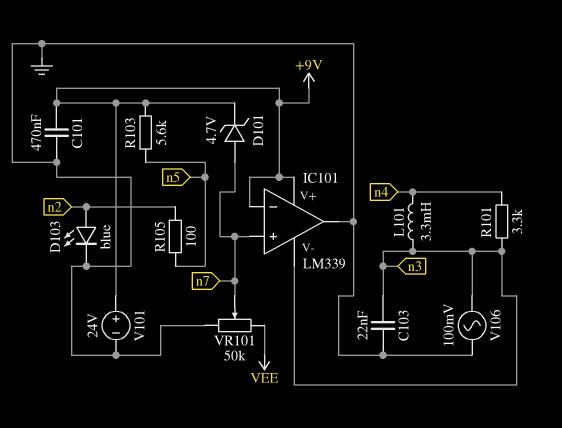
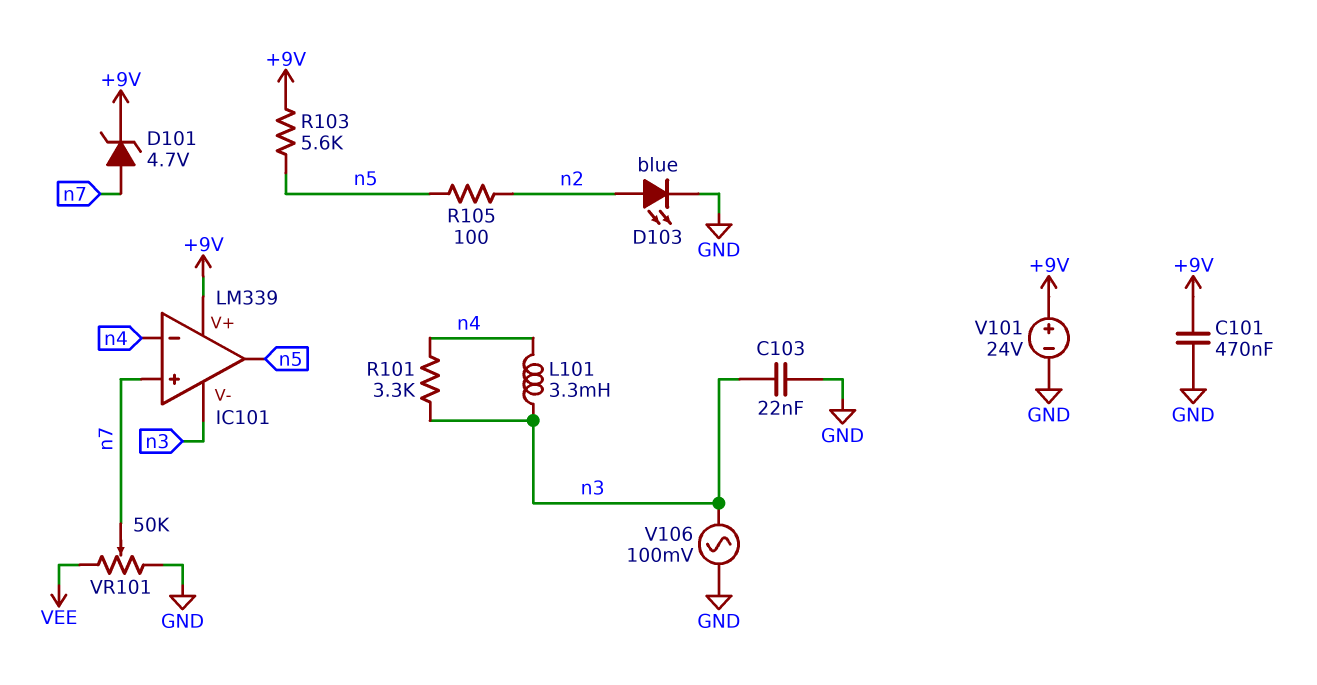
IC101 pin in-: +9V -> n4
IC101 pin out: GND -> n5

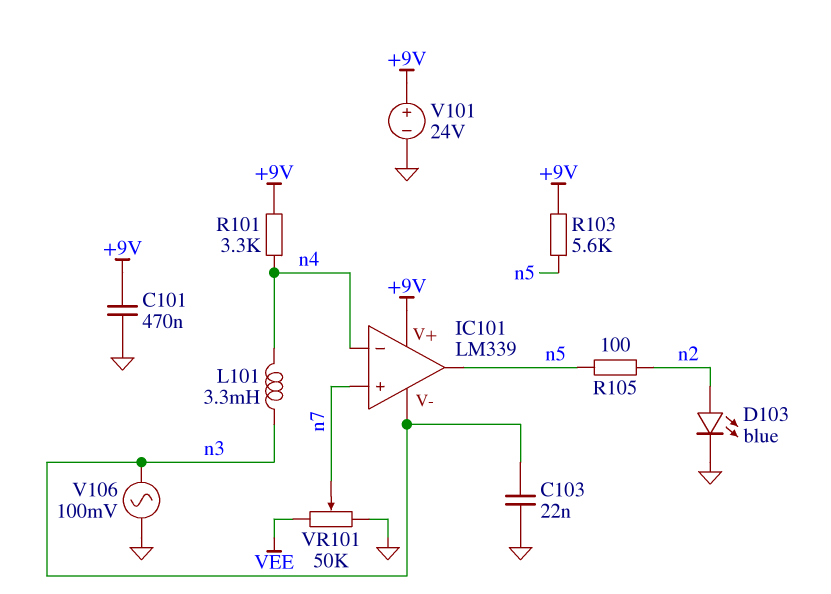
D101: zener 4.7V (A n7, K +9V) -> none
R101: 3.3k (n3, n4) -> 3.3k (+9V, n4)

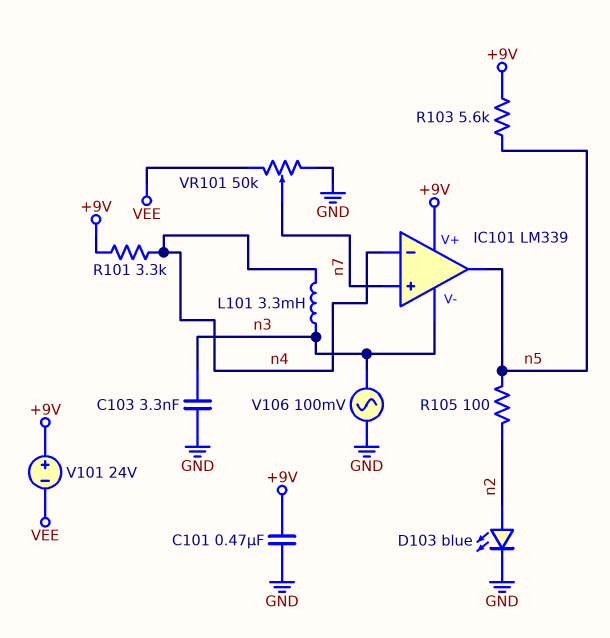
C103: 22nF (GND, n3) -> 3.3nF (GND, n3)
V101: 24V (plus +9V, minus GND) -> 24V (plus +9V, minus VEE)

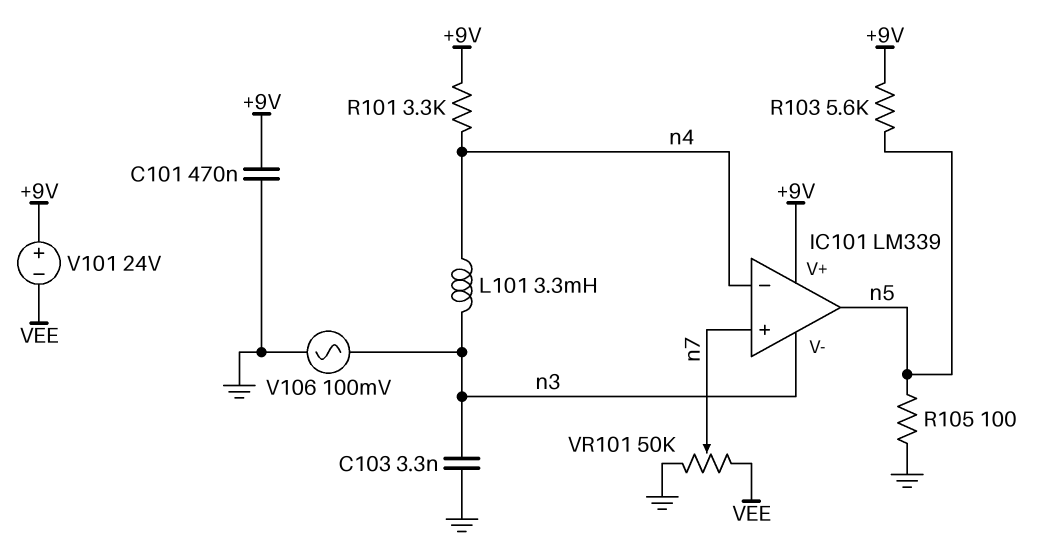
D103: LED blue (A n2, K GND) -> none
R105: 100 (n2, n5) -> 100 (GND, n5)

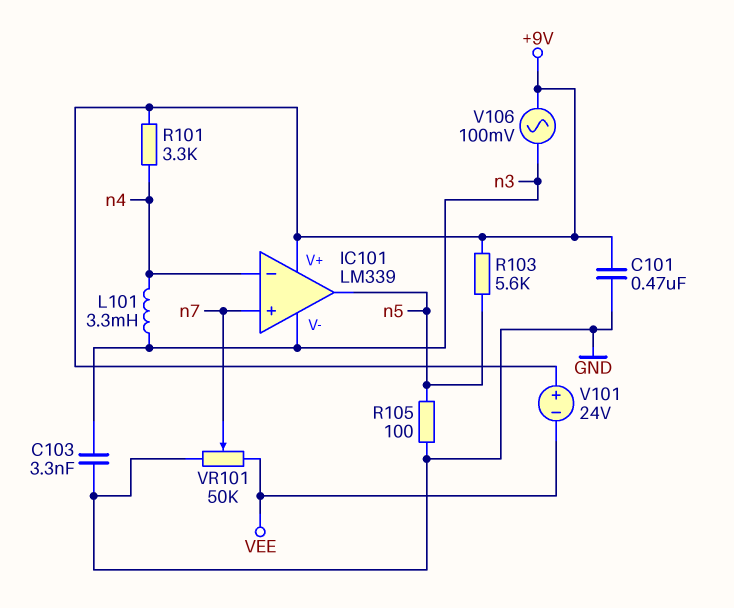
V106: AC 100mV (GND, n3) -> AC 100mV (+9V, n3)

